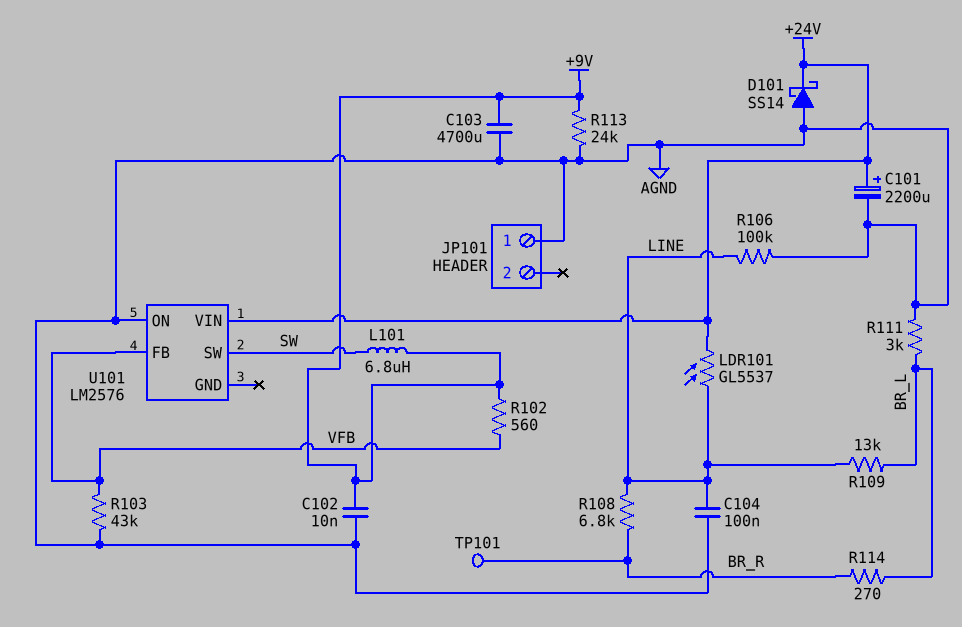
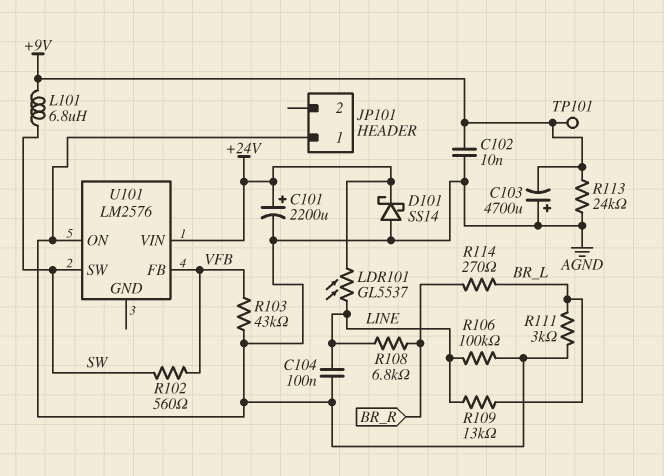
C103: 4700uF (+9V, AGND) -> 4700uF (plus AGND, minus +9V)
R102: 560 (+9V, VFB) -> 560 (SW, VFB)
TP101: test point (BR_R) -> test point (+9V)

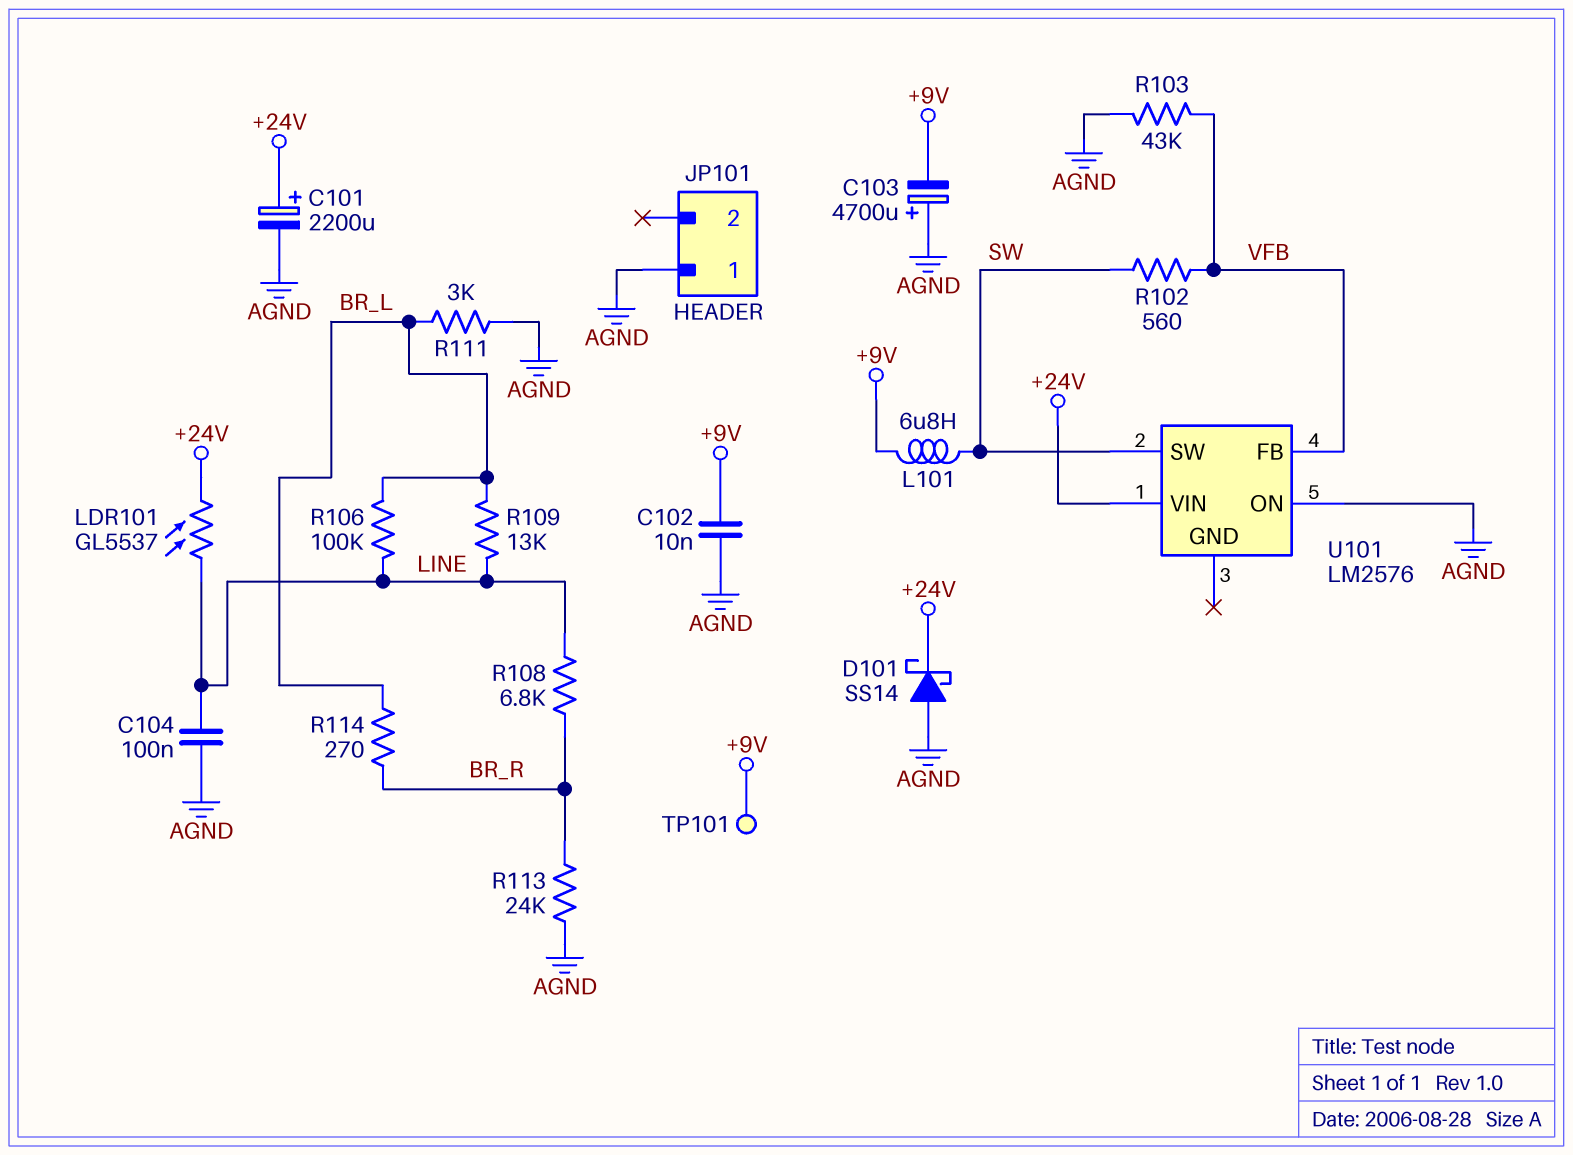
R106: 100k (AGND, LINE) -> 100k (BR_L, LINE)
R113: 24k (+9V, AGND) -> 24k (AGND, BR_R)

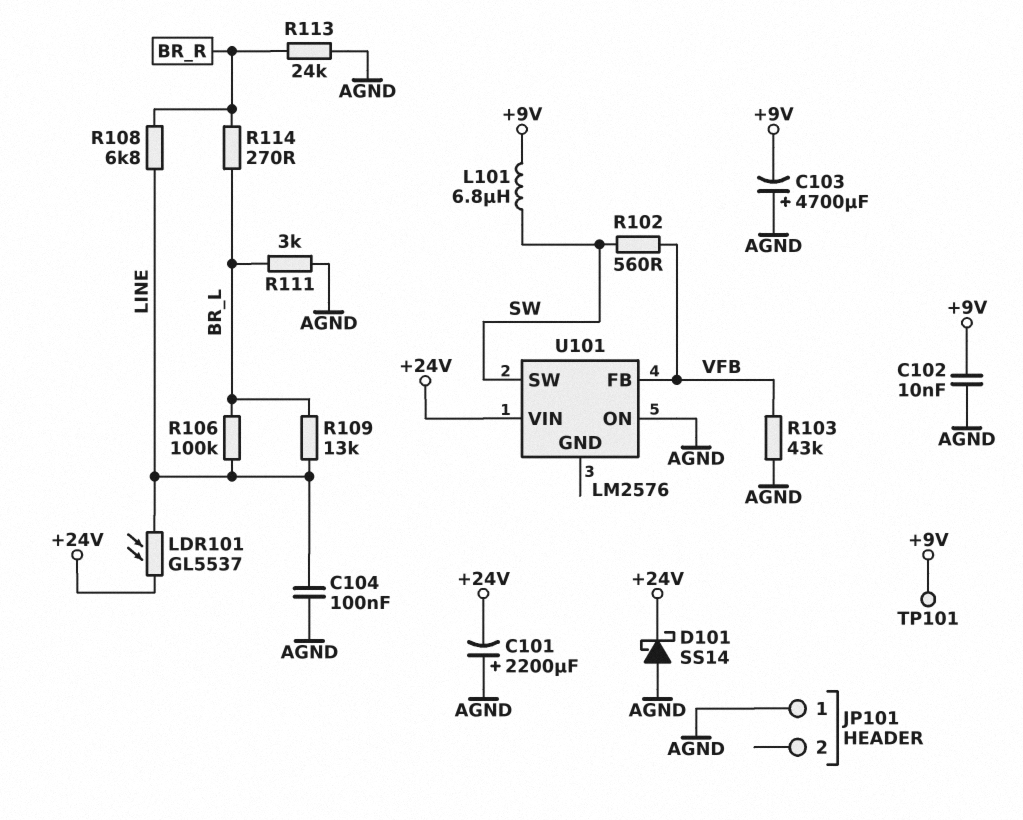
C101: 2200uF (plus +24V, minus AGND) -> 2200uF (plus AGND, minus +24V)

